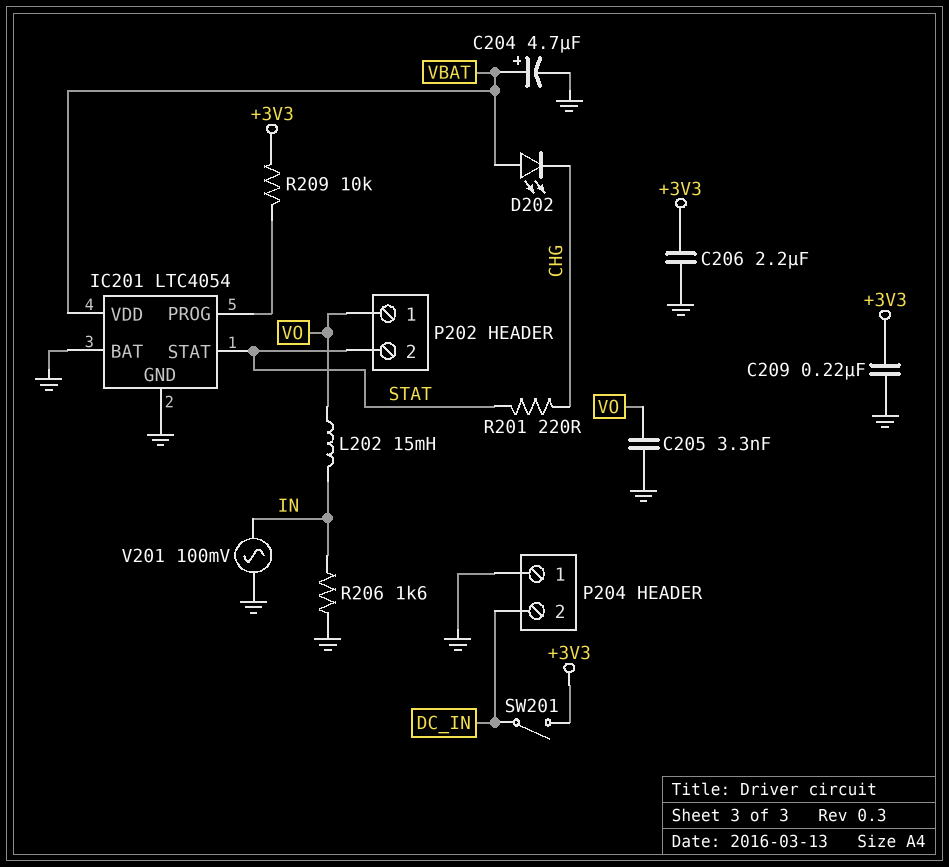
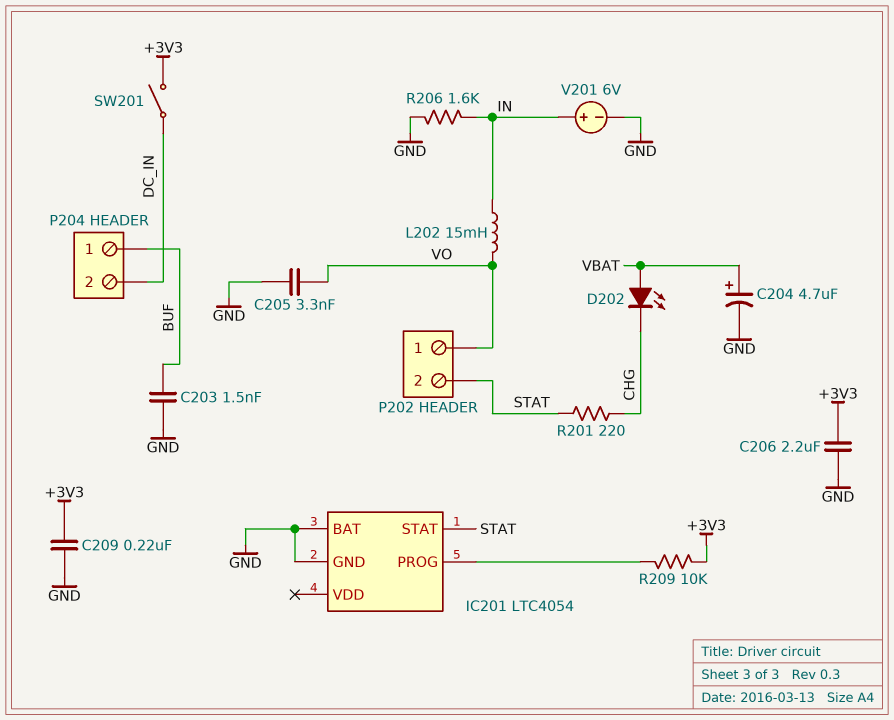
C203: none -> 1.5nF (BUF, GND)
IC201 pin VDD: VBAT -> none
P204 pin 1: GND -> BUF
V201: AC 100mV (GND, IN) -> 6V (plus IN, minus GND)

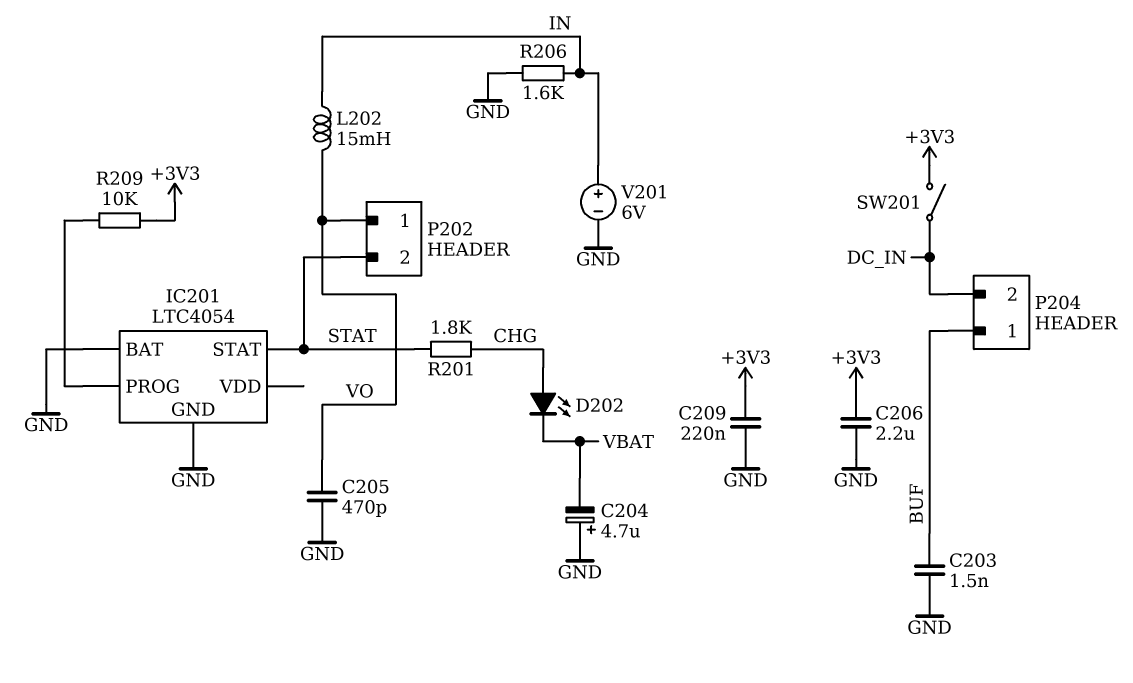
C204: 4.7uF (plus VBAT, minus GND) -> 4.7uF (plus GND, minus VBAT)
C205: 3.3nF (GND, VO) -> 470pF (GND, VO)
D202: LED (A VBAT, K CHG) -> LED (A CHG, K VBAT)
R201: 220 (CHG, STAT) -> 1.8k (CHG, STAT)

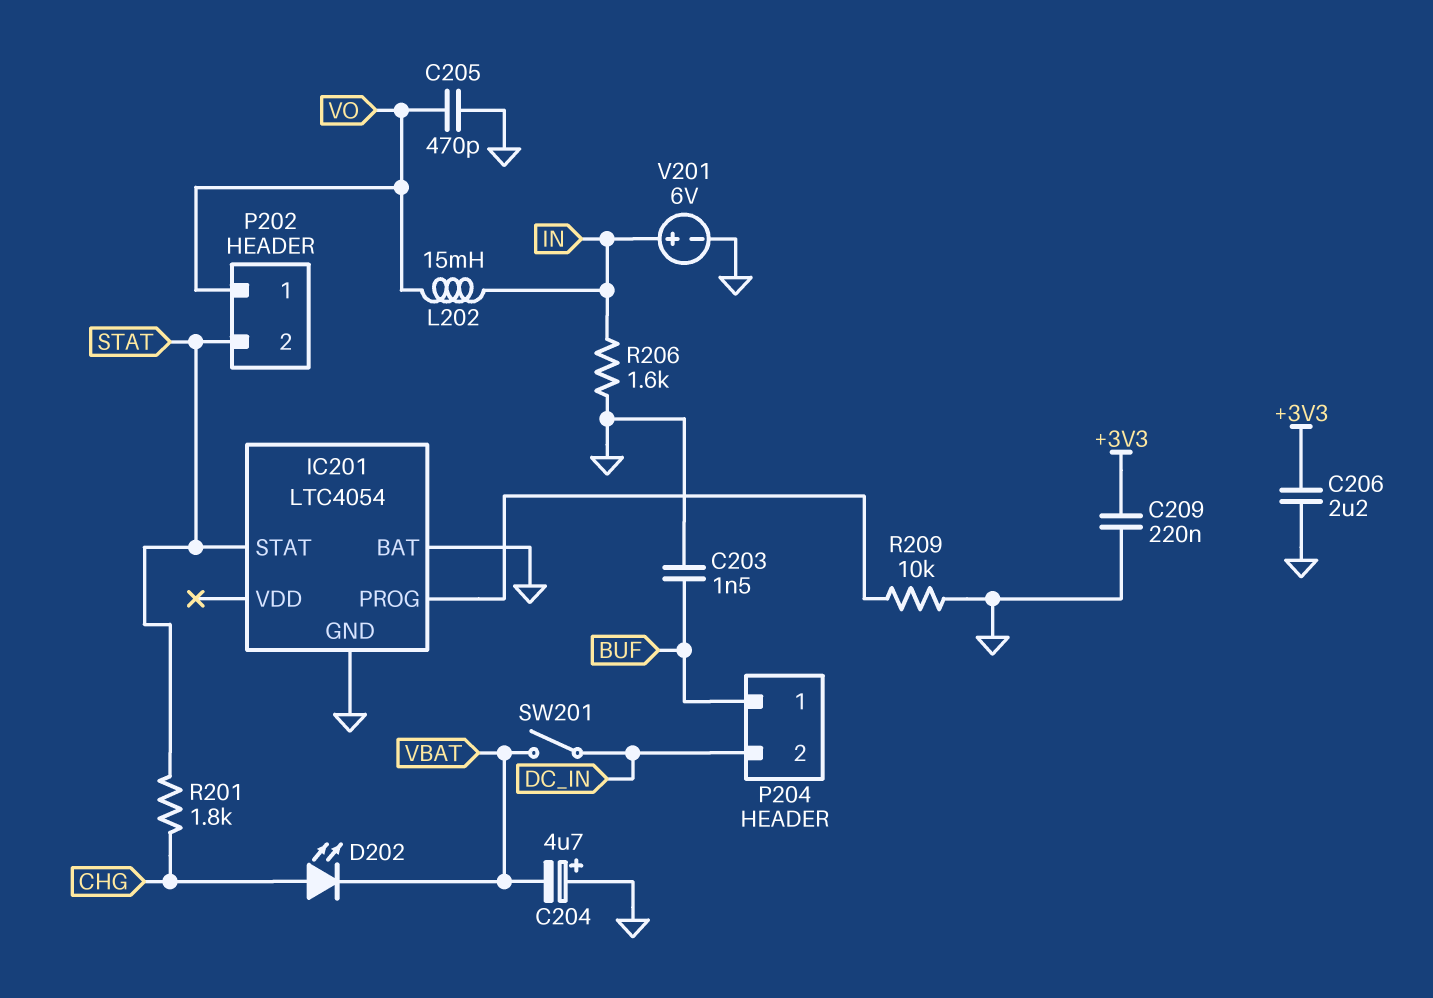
R209: 10k (+3V3, IC201/PROG) -> 10k (GND, IC201/PROG)
SW201: switch (+3V3, DC_IN) -> switch (DC_IN, VBAT)

